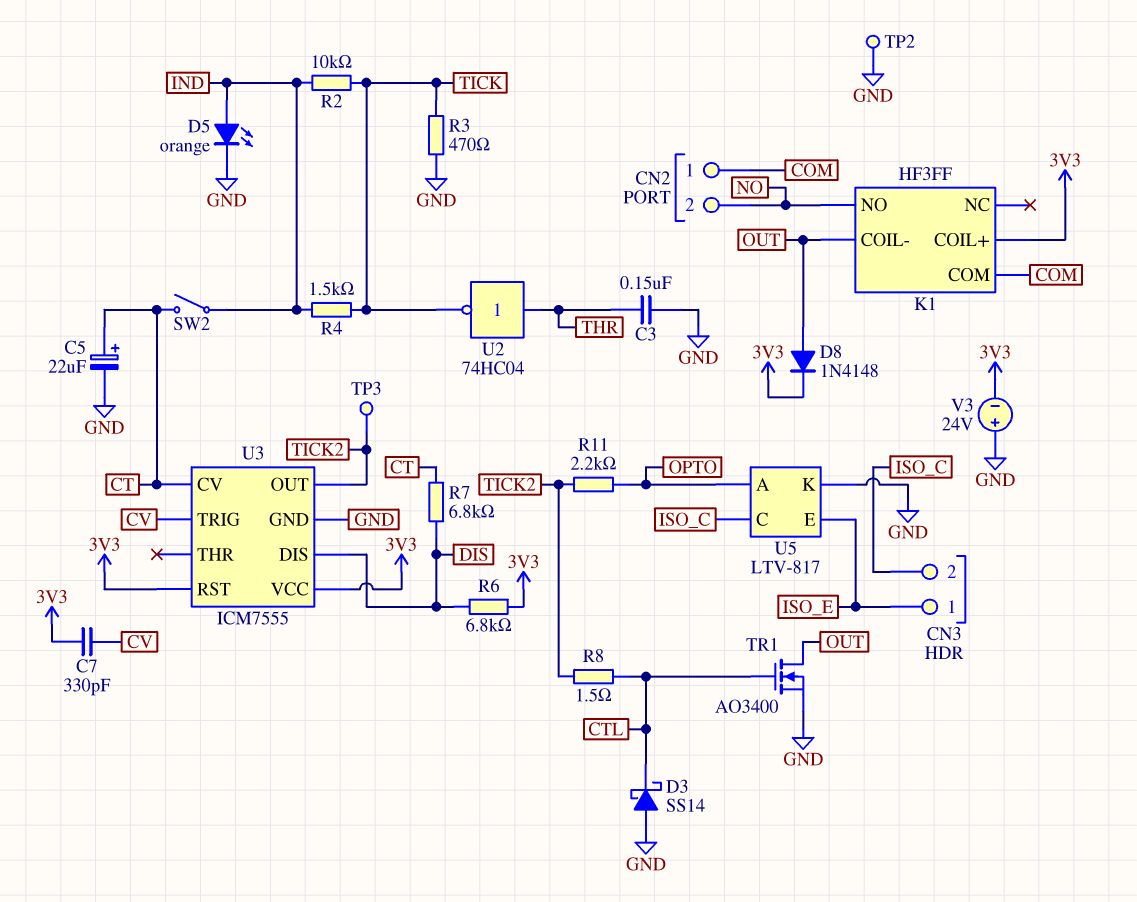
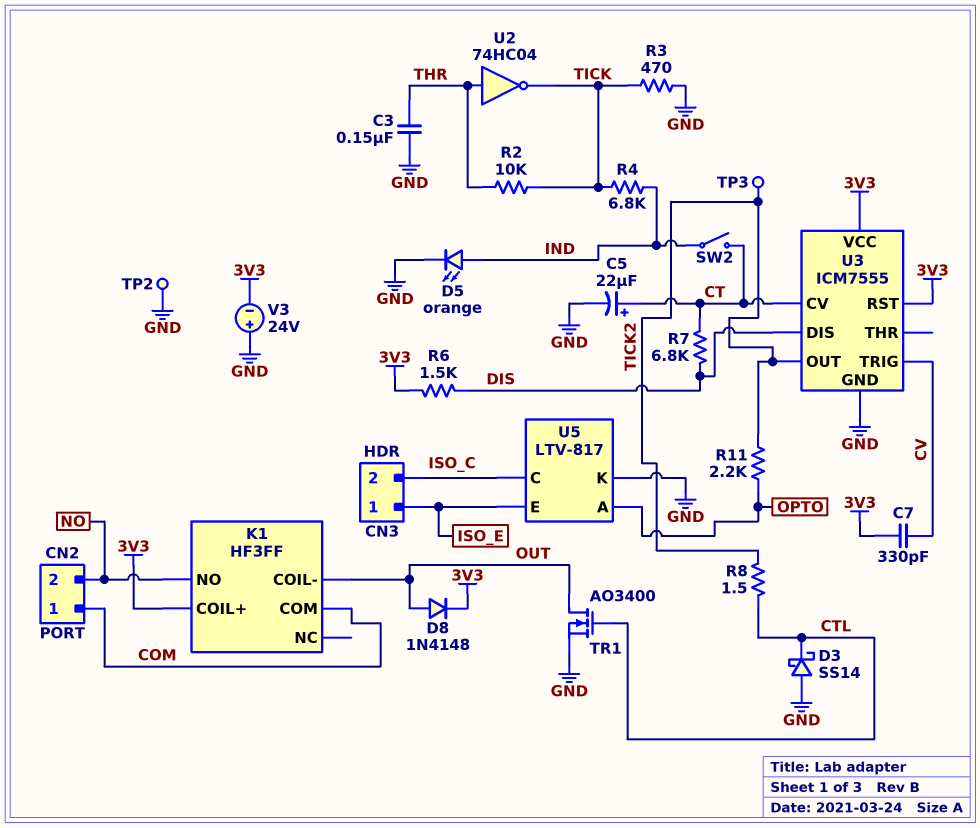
R2: 10k (IND, TICK) -> 10k (THR, TICK)
R4: 1.5k (IND, TICK) -> 6.8k (IND, TICK)
R6: 6.8k (3V3, DIS) -> 1.5k (3V3, DIS)

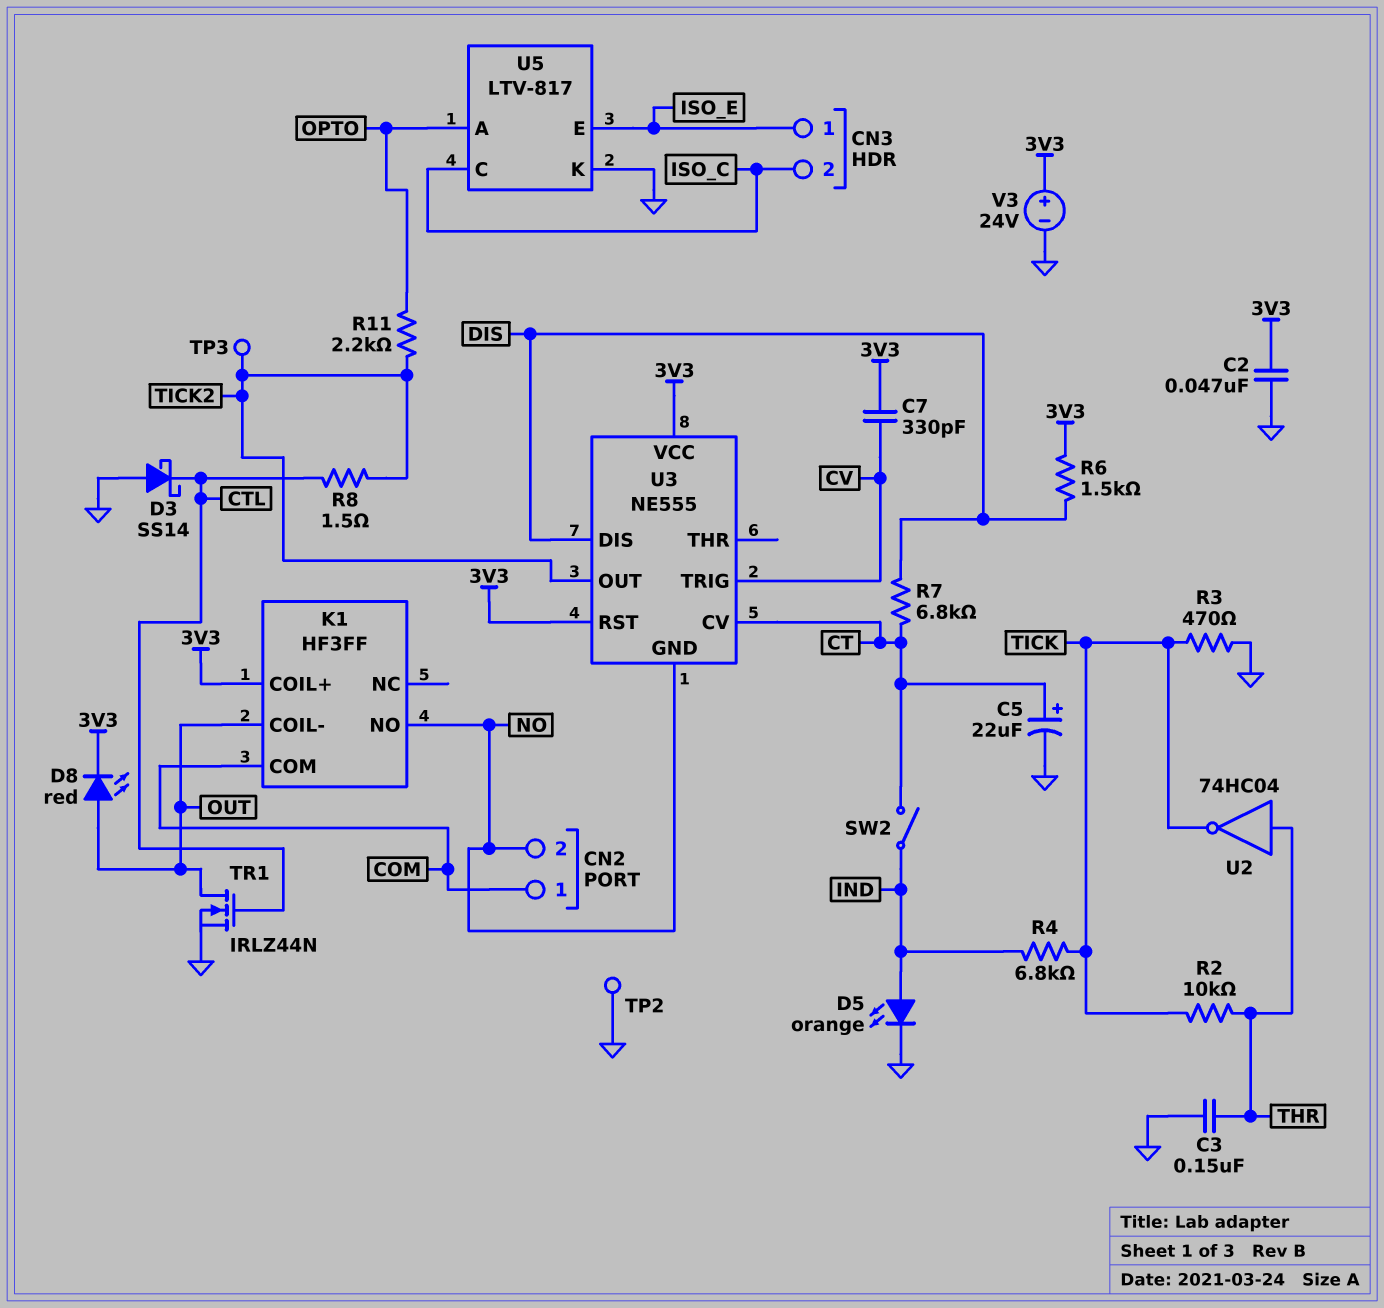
C2: none -> 47nF (3V3, GND)
D8: diode 1N4148 (A OUT, K 3V3) -> LED red (A OUT, K 3V3)
TR1: NMOS AO3400 (G CTL, D OUT, S GND) -> NMOS IRLZ44N (G CTL, D OUT, S GND)
U3: ICM7555 -> NE555
U3 pin GND: GND -> NO
V3: 24V (plus GND, minus 3V3) -> 24V (plus 3V3, minus GND)

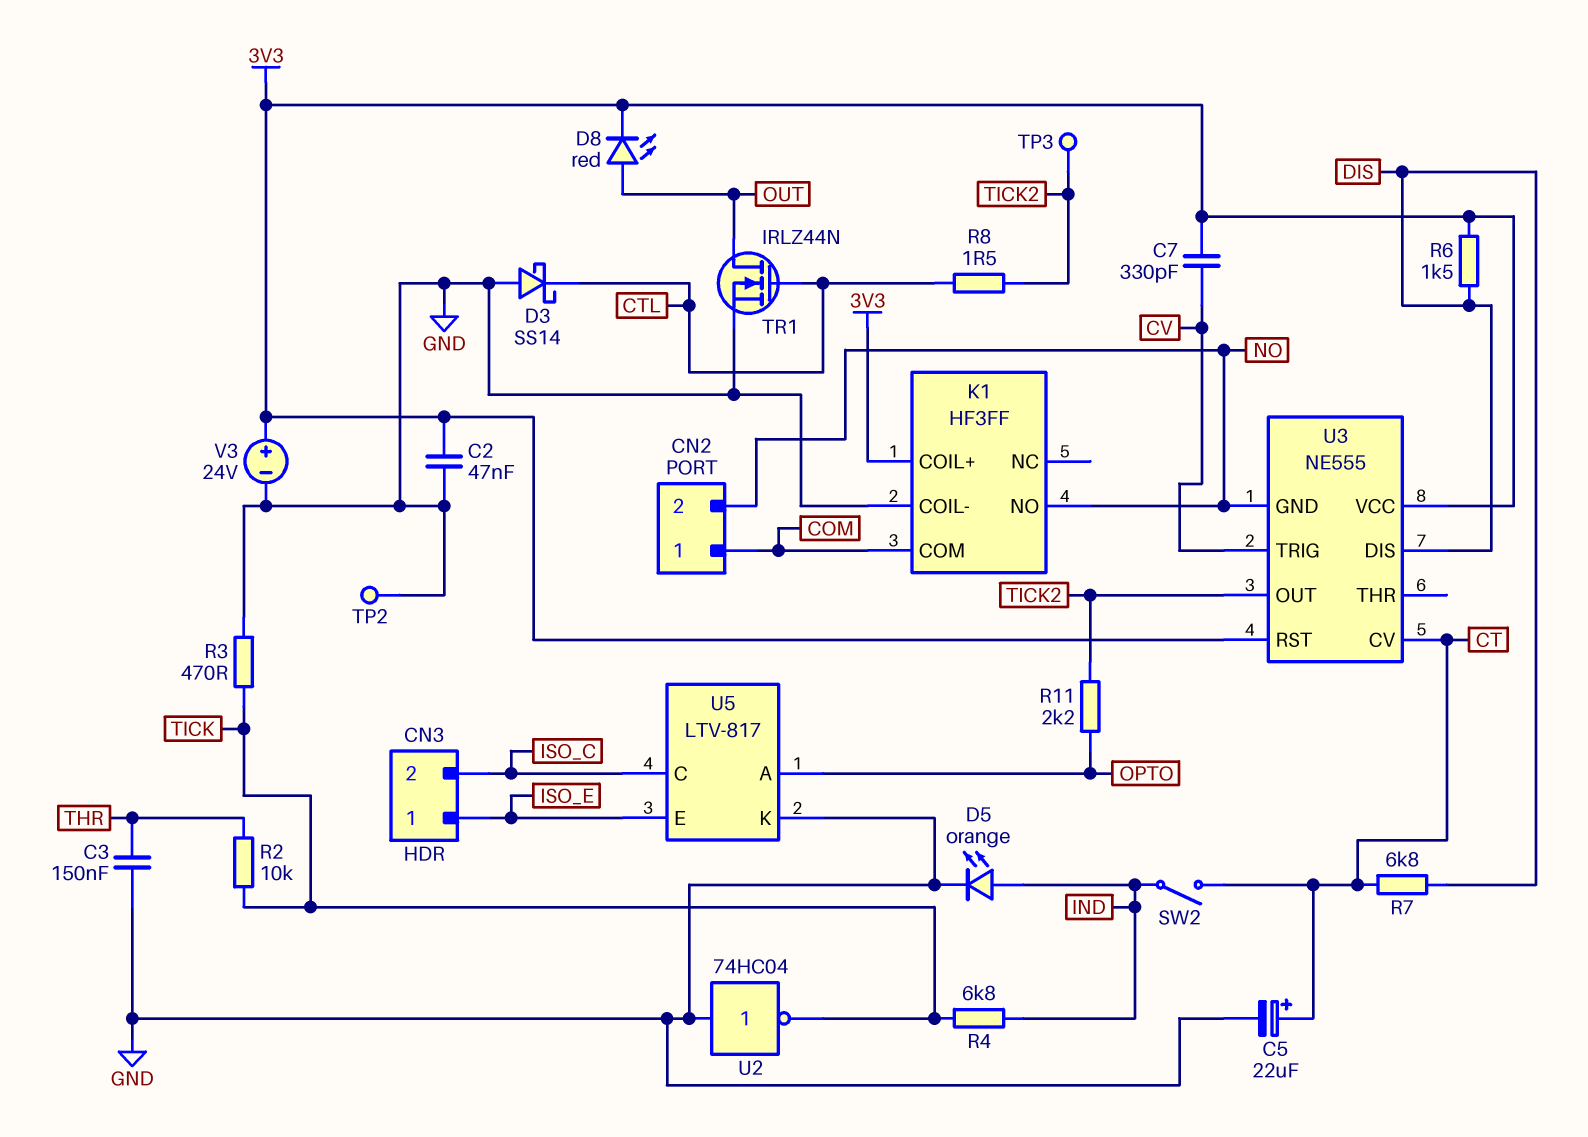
K1 pin COIL-: OUT -> GND
U2: NOT 74HC04 (in THR, out TICK) -> NOT 74HC04 (in GND, out TICK)

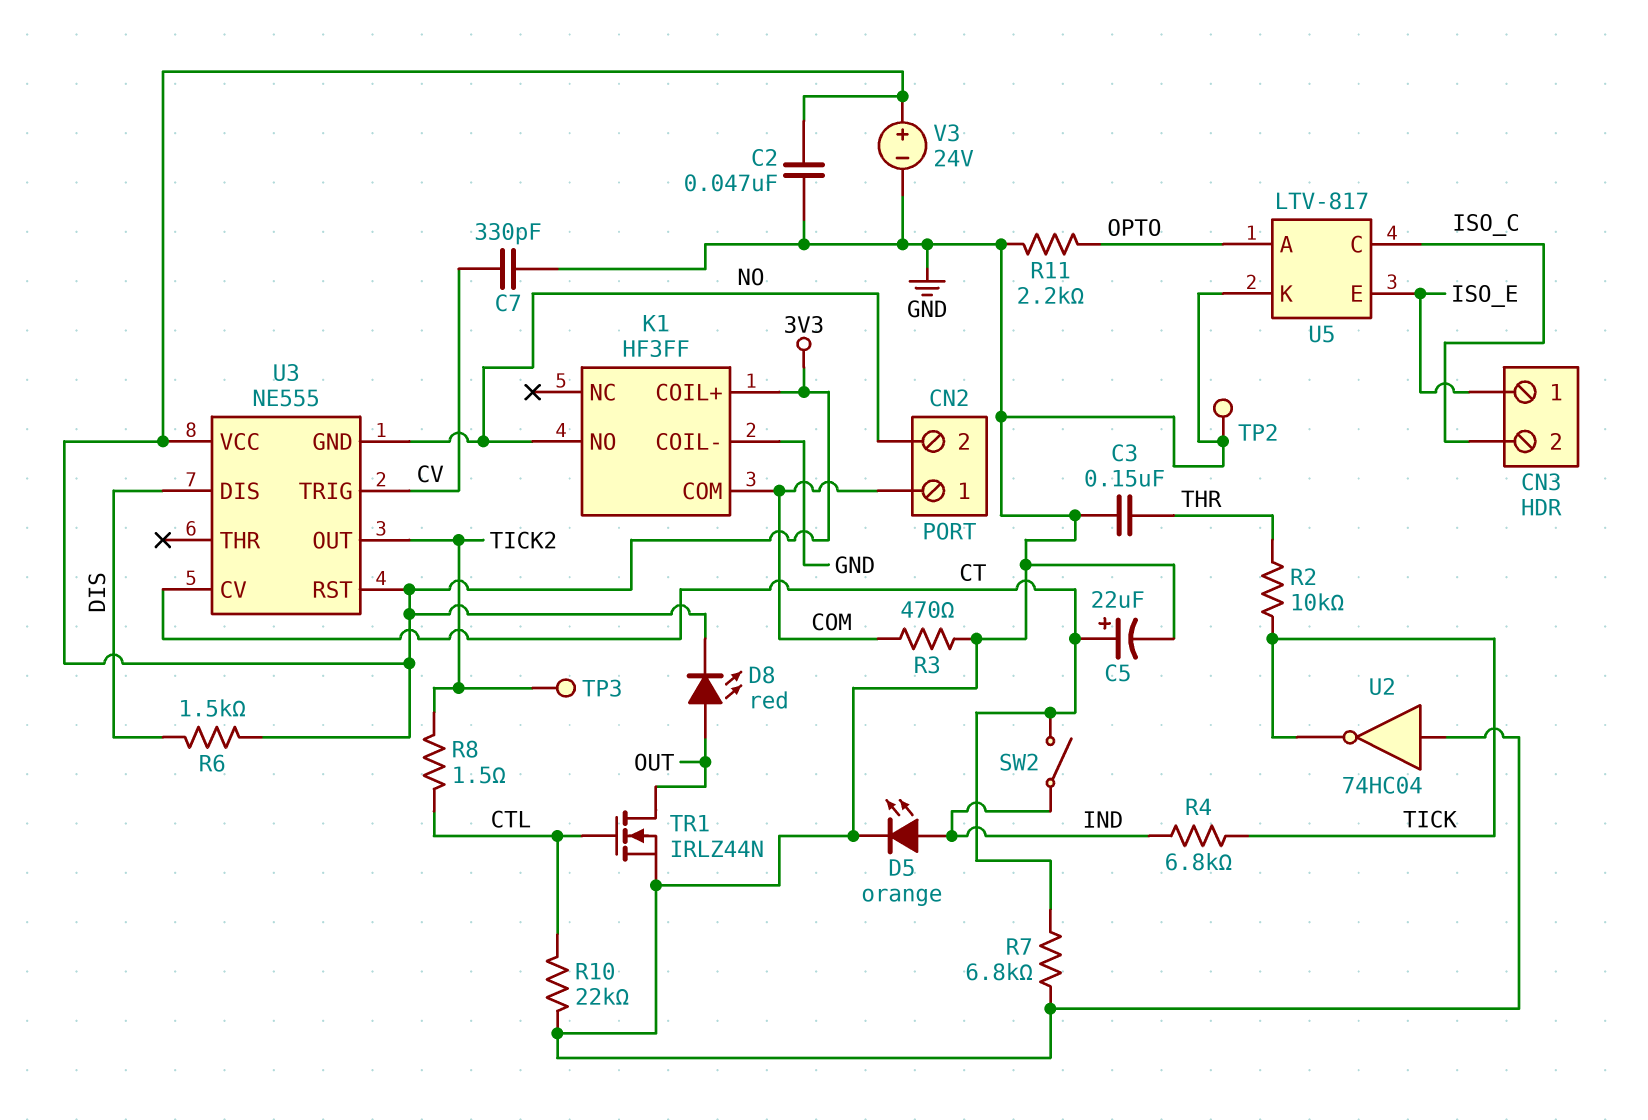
C7: 330pF (3V3, CV) -> 330pF (CV, GND)
D3: schottky SS14 (A GND, K CTL) -> none
R3: 470 (GND, TICK) -> 470 (COM, GND)
R7: 6.8k (CT, DIS) -> 6.8k (CT, GND)
R10: none -> 22k (CTL, GND)
R11: 2.2k (OPTO, TICK2) -> 2.2k (GND, OPTO)

